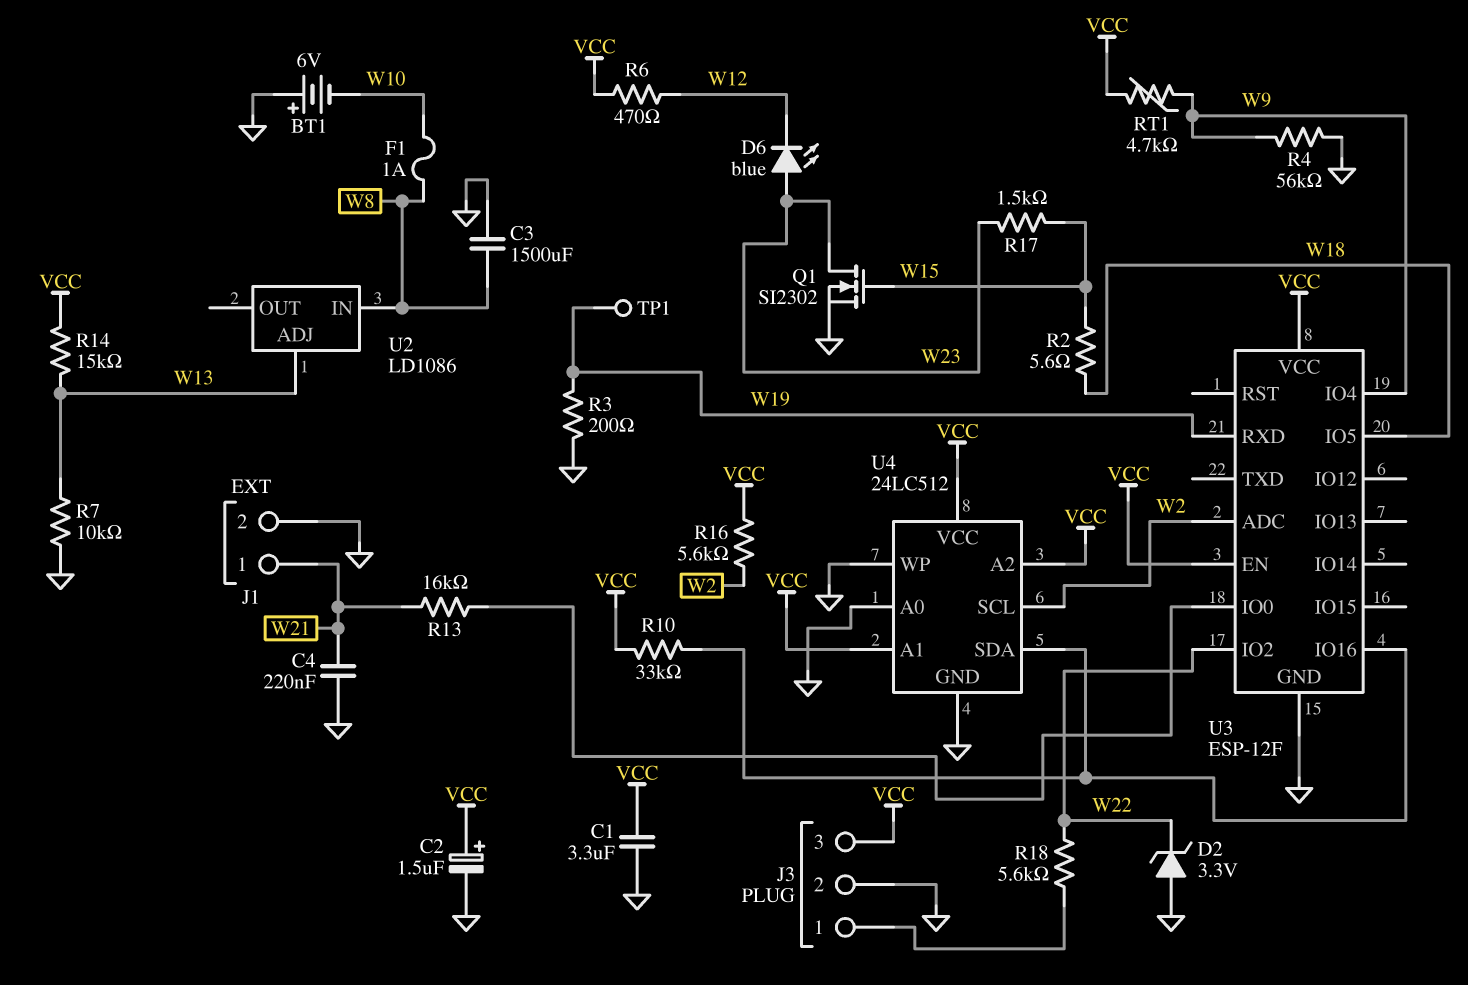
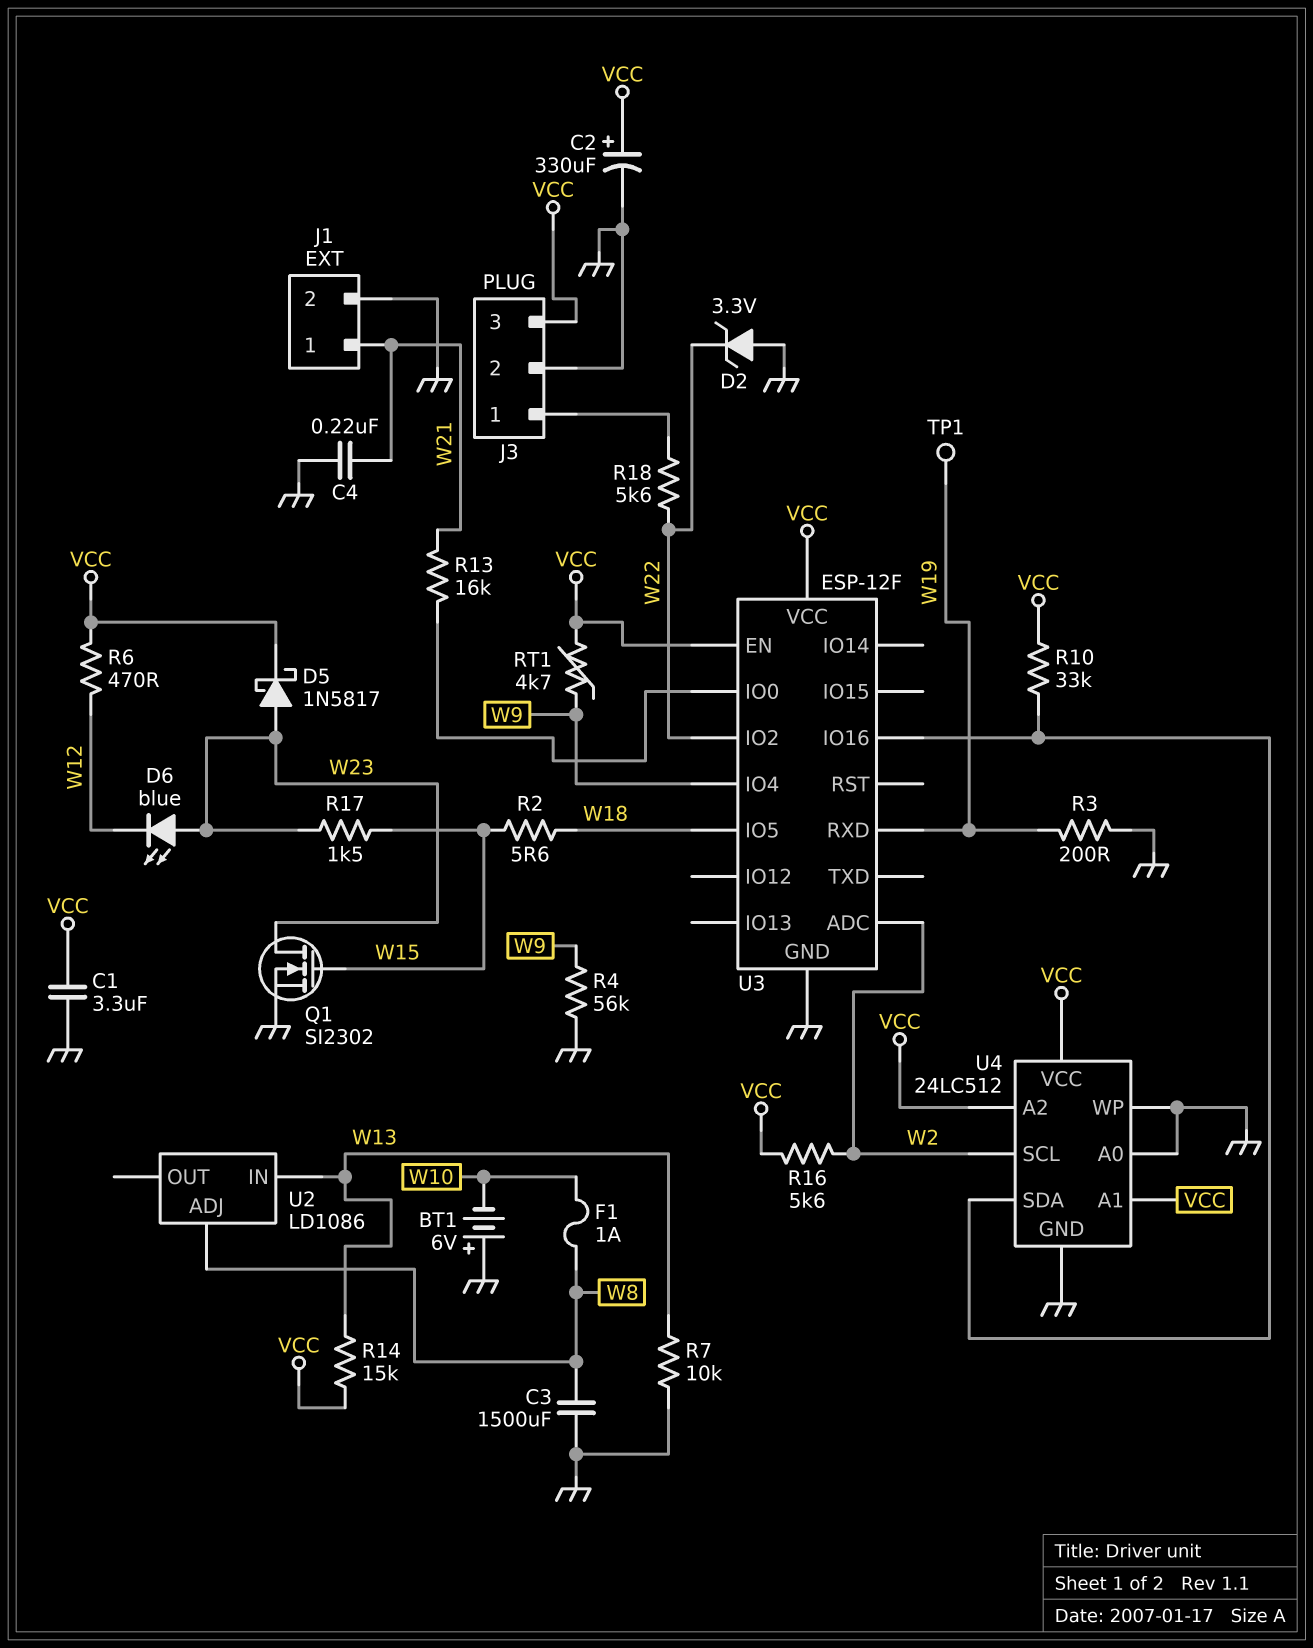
C2: 1.5uF (plus VCC, minus GND) -> 330uF (plus VCC, minus GND)
D5: none -> schottky 1N5817 (A W23, K VCC)
U2 pin ADJ: W13 -> W8
U2 pin IN: W8 -> W13

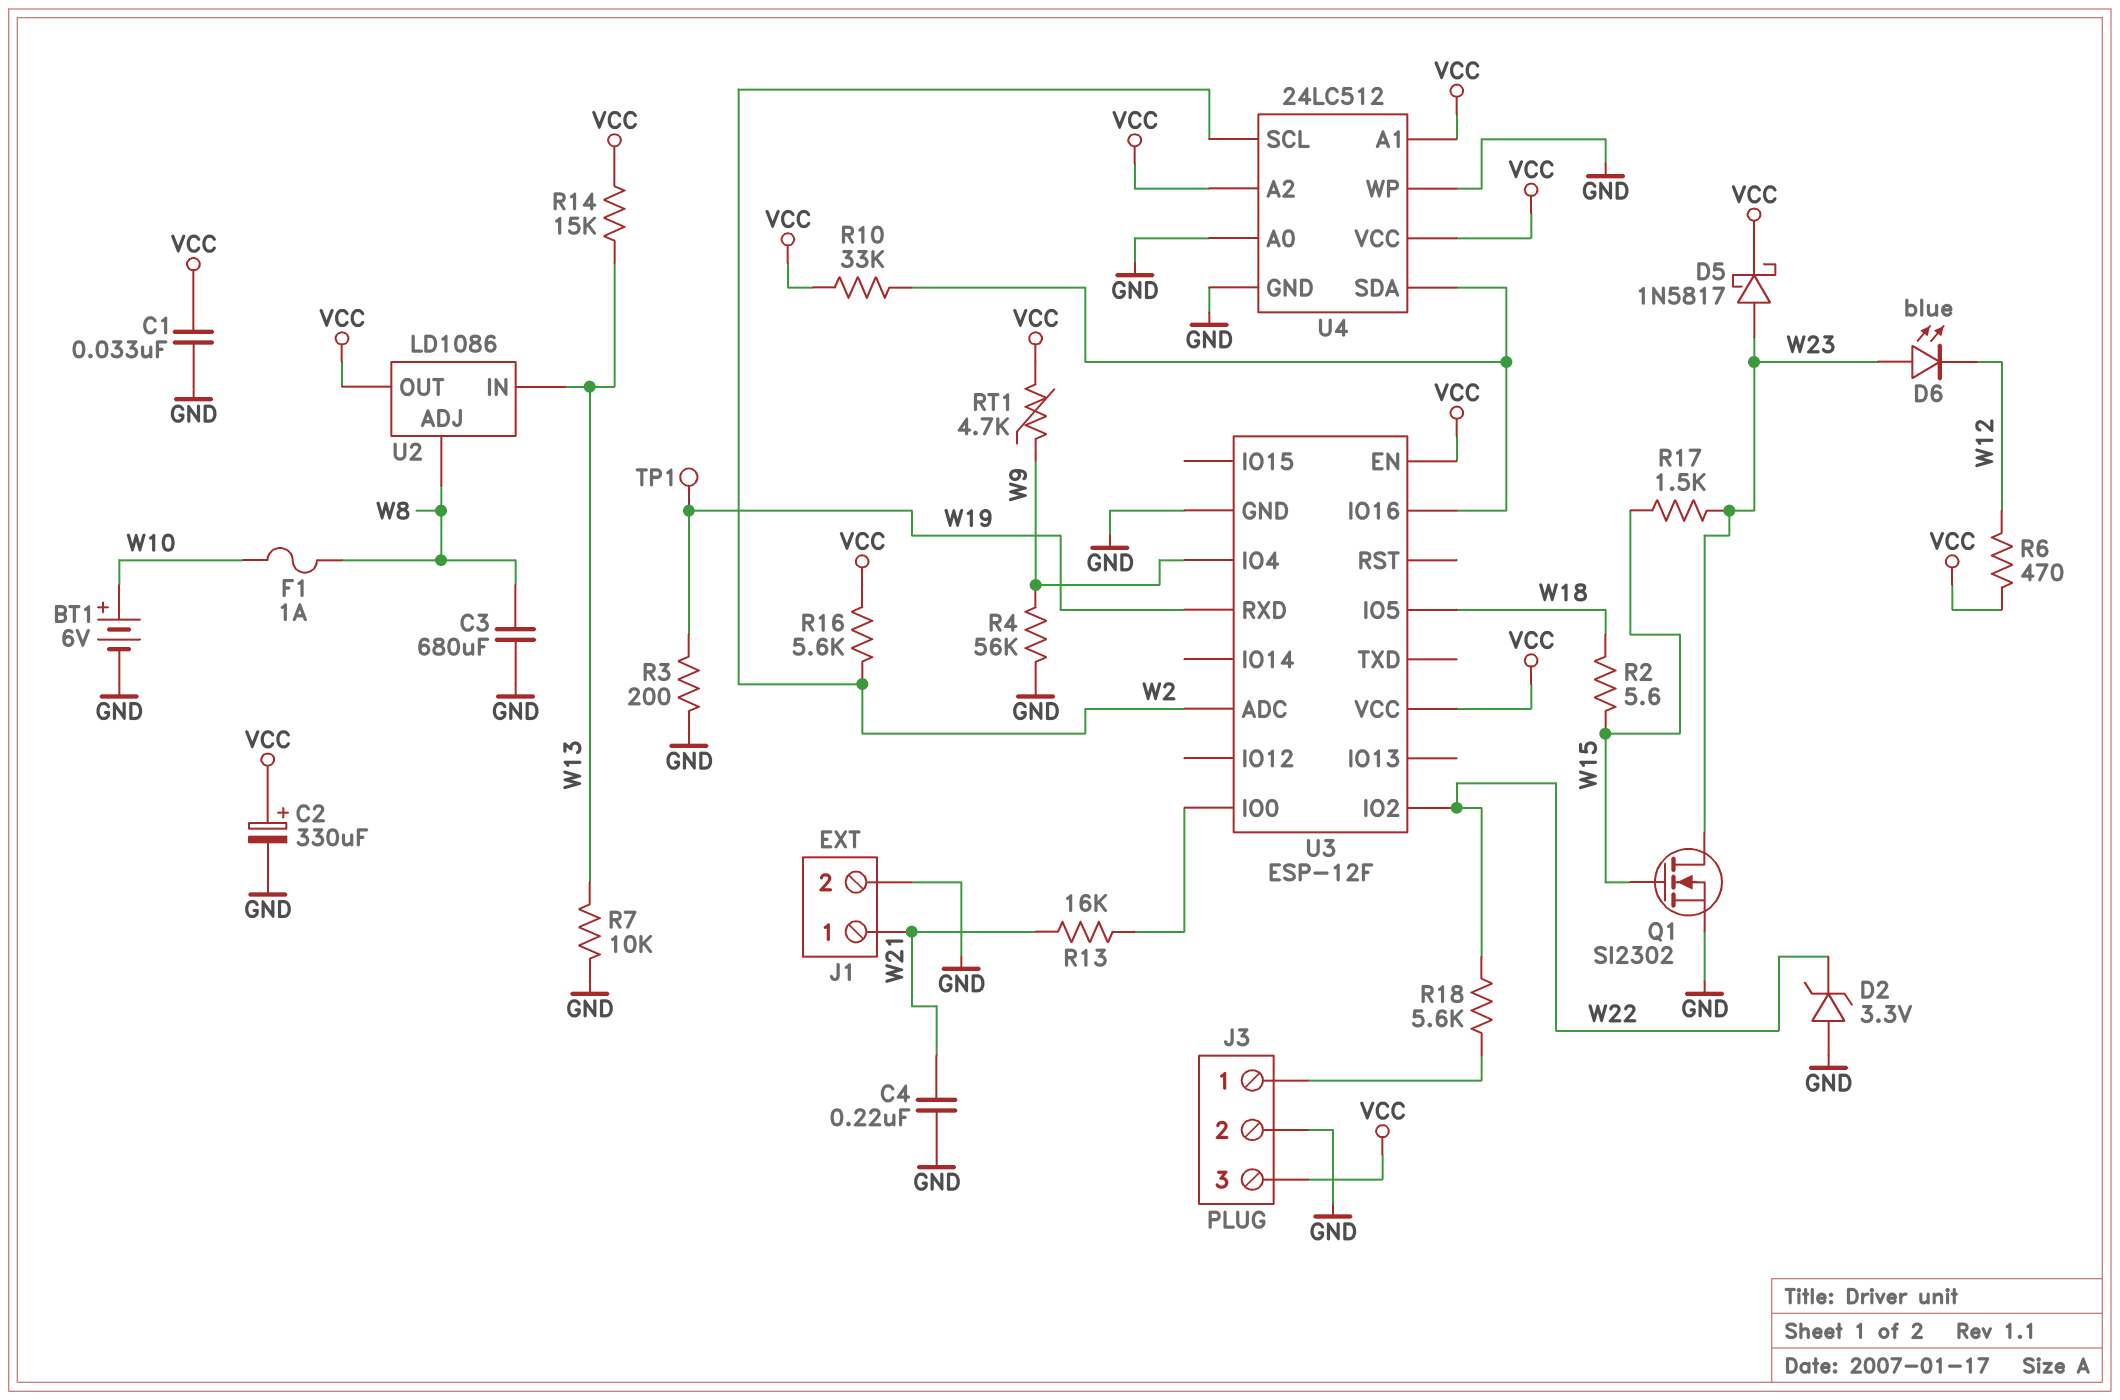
BT1: 6V (plus GND, minus W10) -> 6V (plus W10, minus GND)
C1: 3.3uF (GND, VCC) -> 33nF (GND, VCC)
C3: 1500uF (GND, W8) -> 680uF (GND, W8)
U2 pin OUT: none -> VCC

